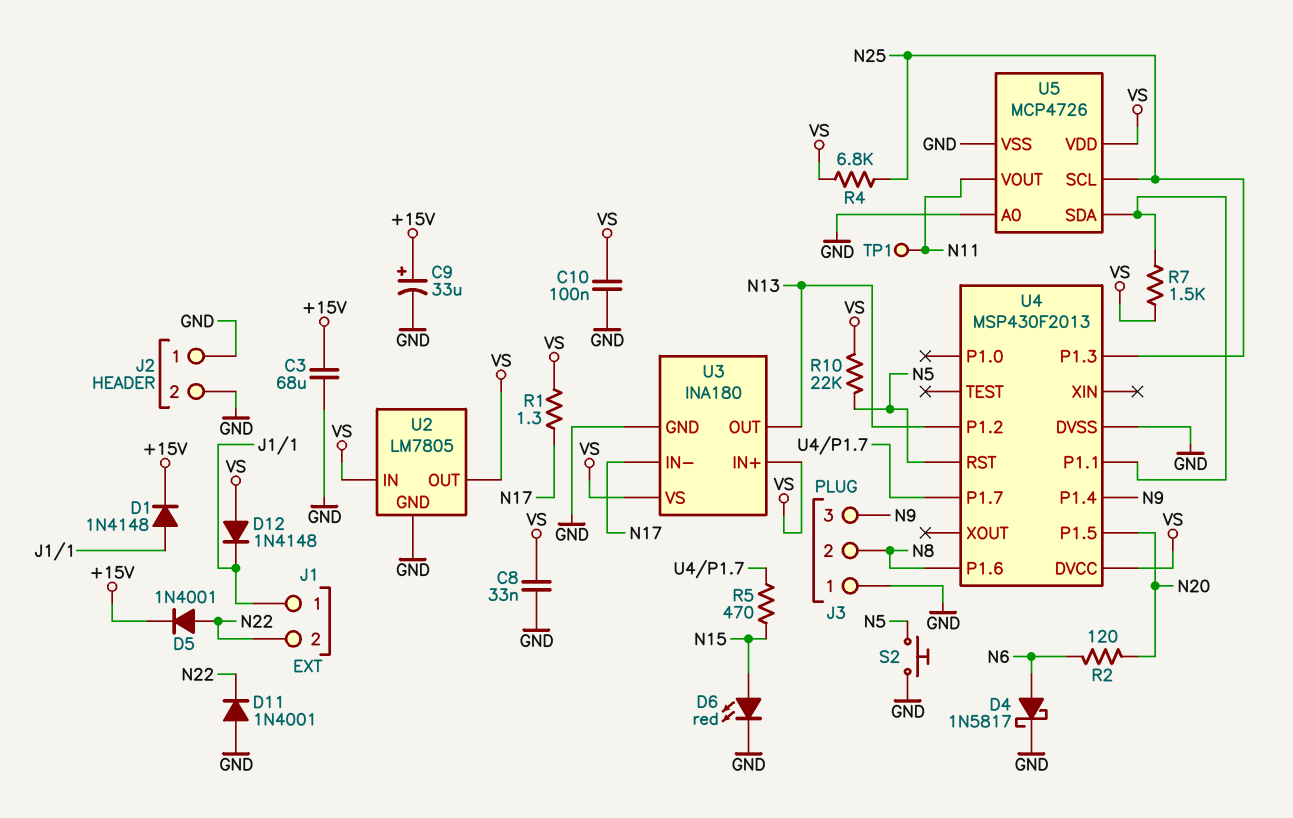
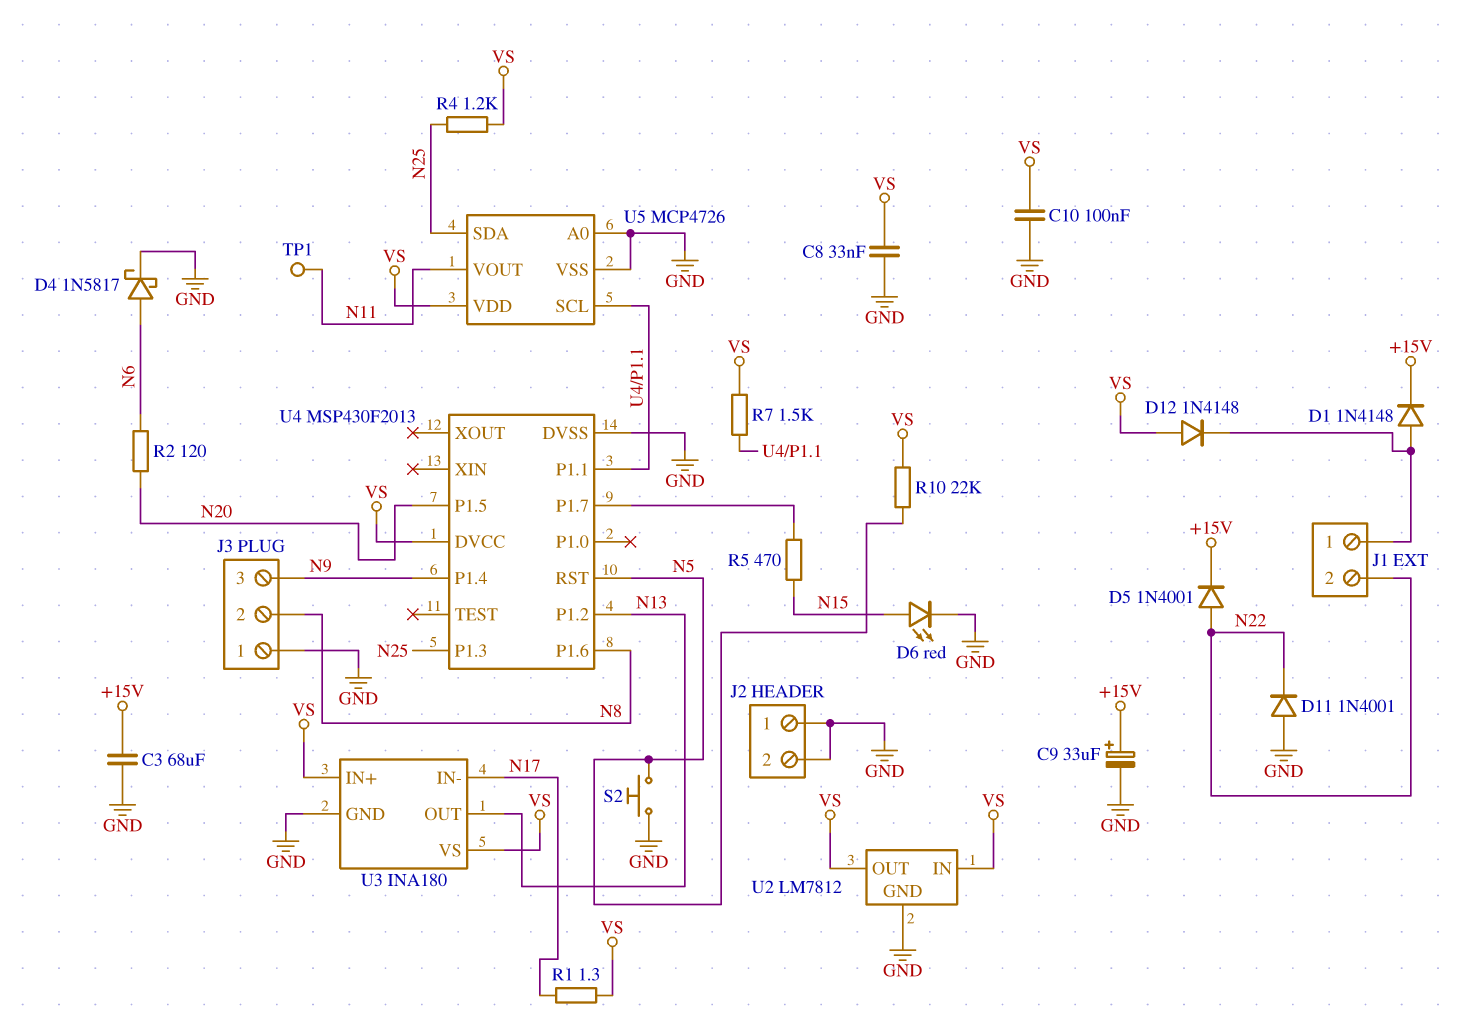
R4: 6.8k (N25, VS) -> 1.2k (N25, VS)
U2: LM7805 -> LM7812
U5 pin SCL: N25 -> U4/P1.1
U5 pin SDA: U4/P1.1 -> N25

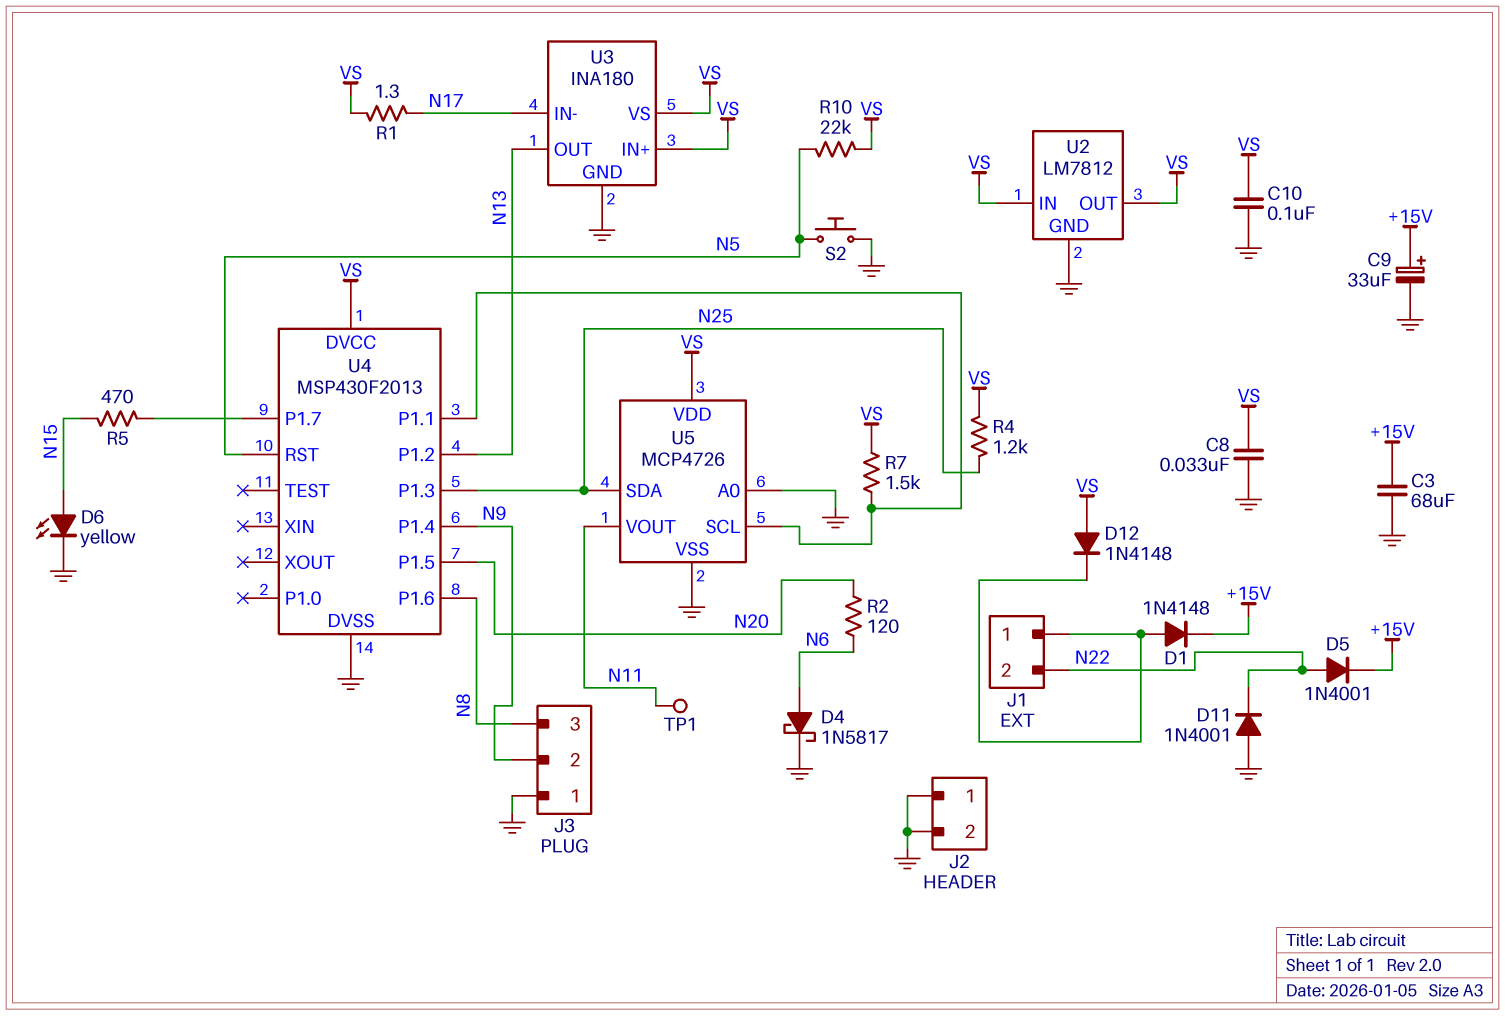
D6: LED red (A N15, K GND) -> LED yellow (A N15, K GND)
J3 pin 2: N8 -> N9
J3 pin 3: N9 -> N8

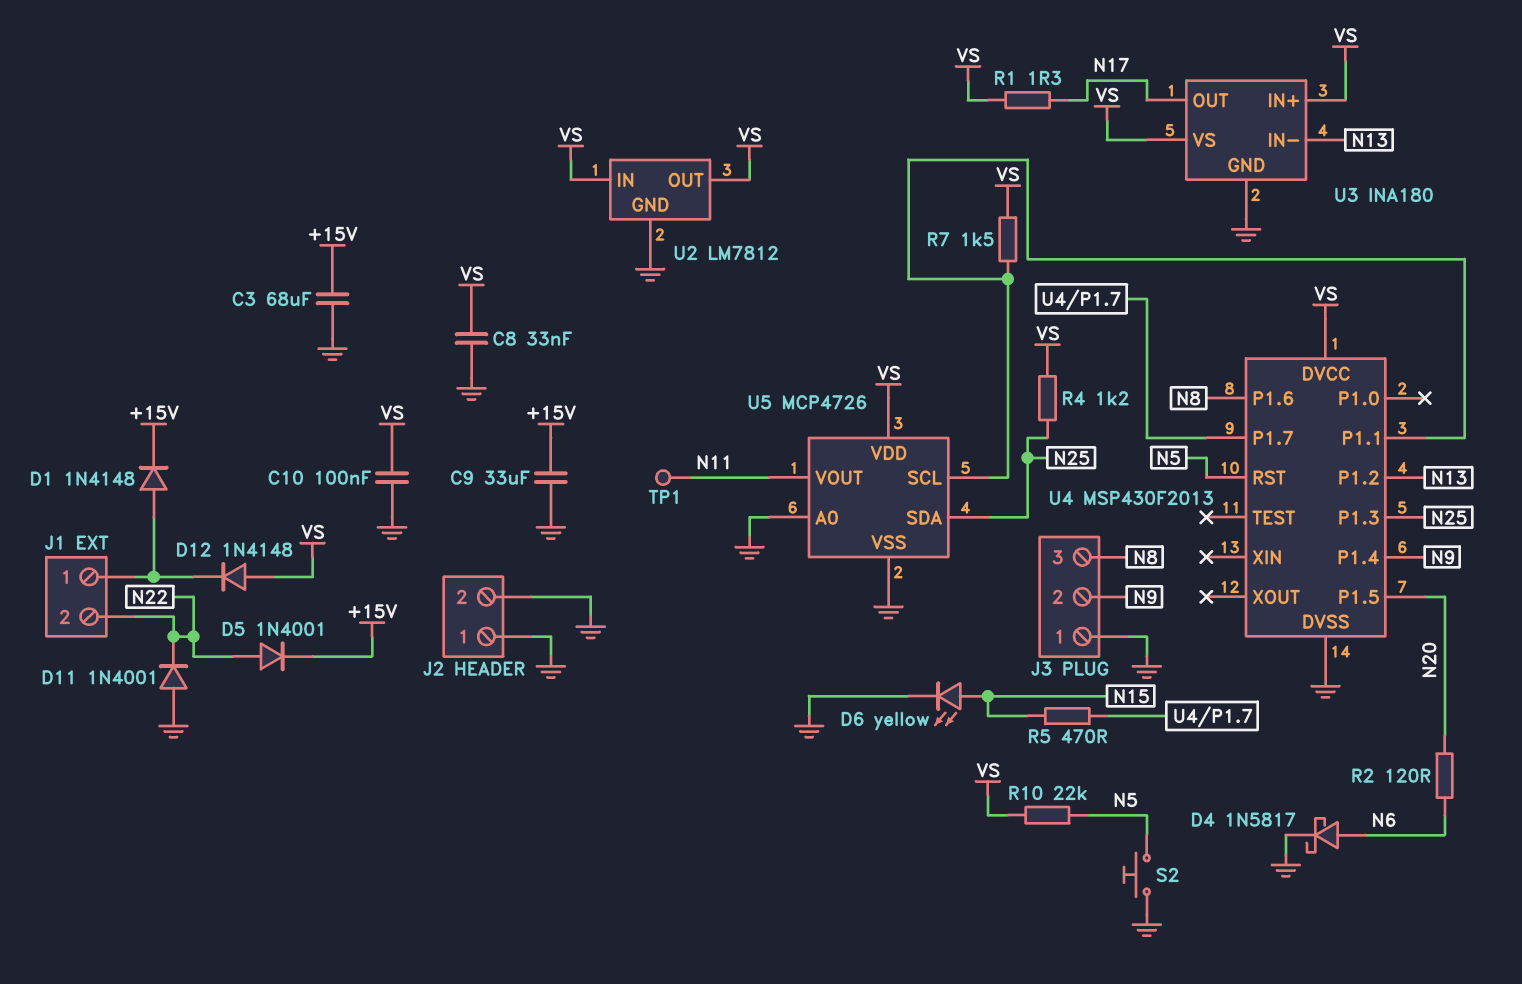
C9: 33uF (plus +15V, minus GND) -> 33uF (+15V, GND)
U3 pin IN-: N17 -> N13
U3 pin OUT: N13 -> N17

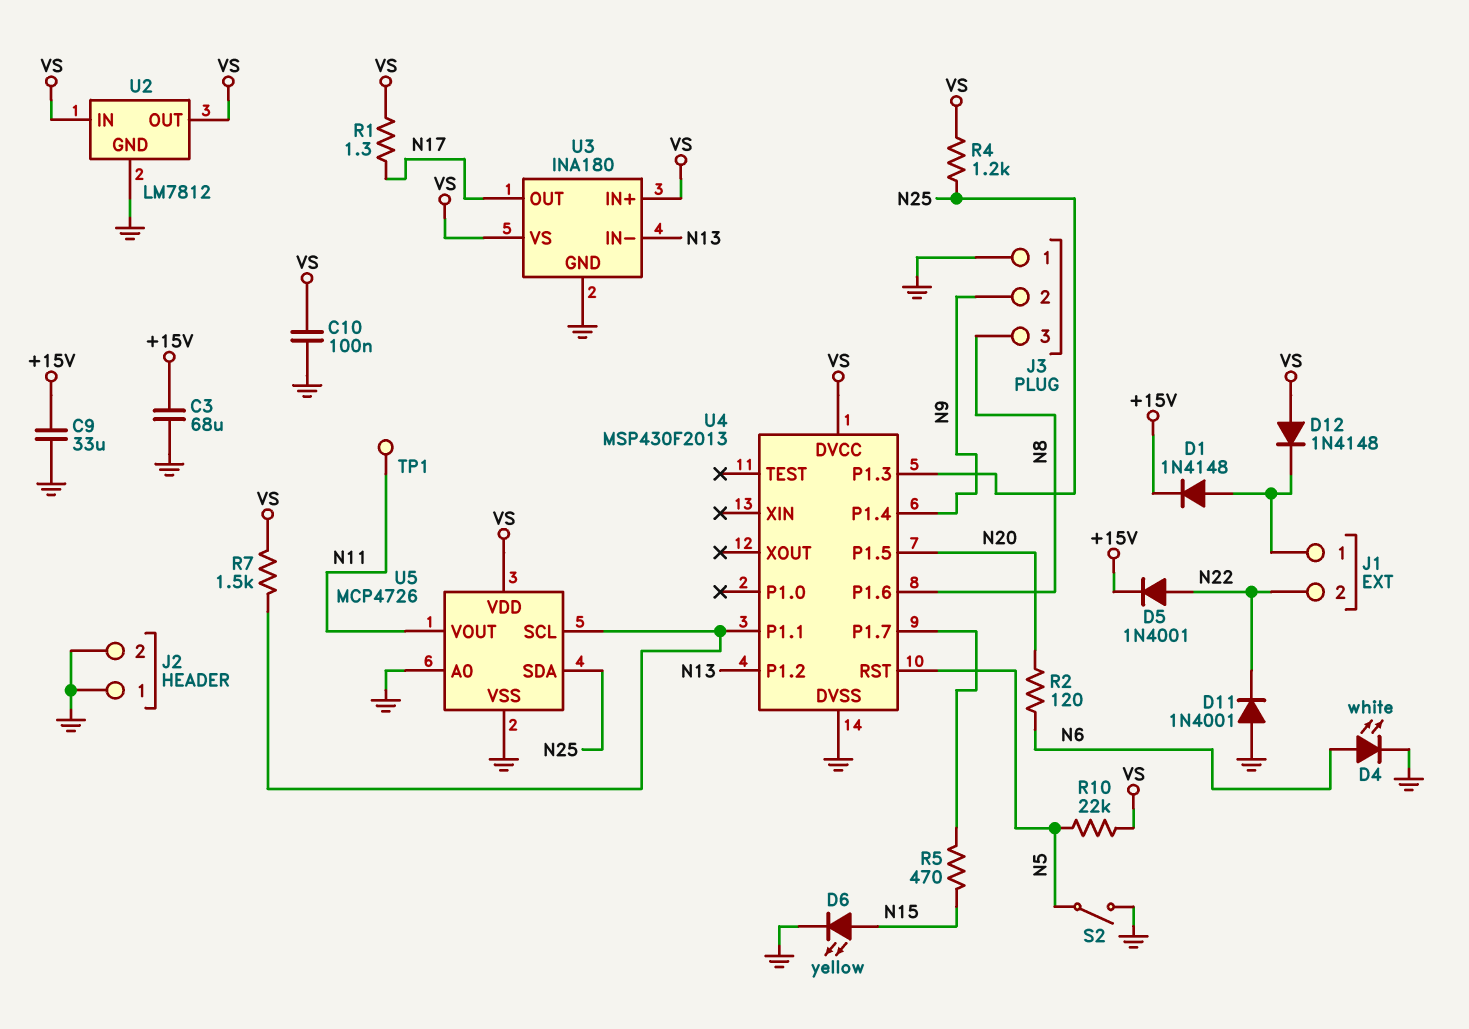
C8: 33nF (GND, VS) -> none
D4: schottky 1N5817 (A N6, K GND) -> LED white (A N6, K GND)
S2: button (GND, N5) -> switch (GND, N5)

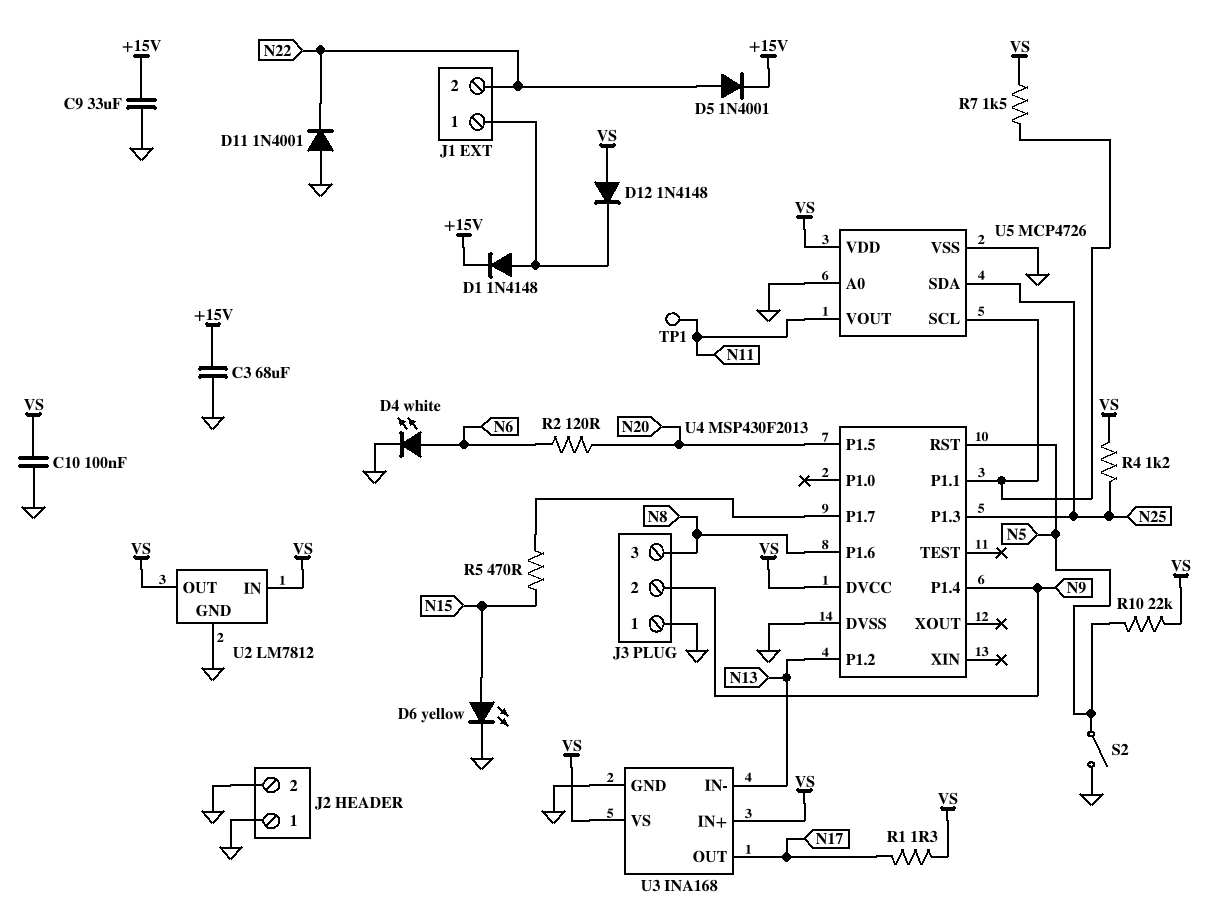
U3: INA180 -> INA168

